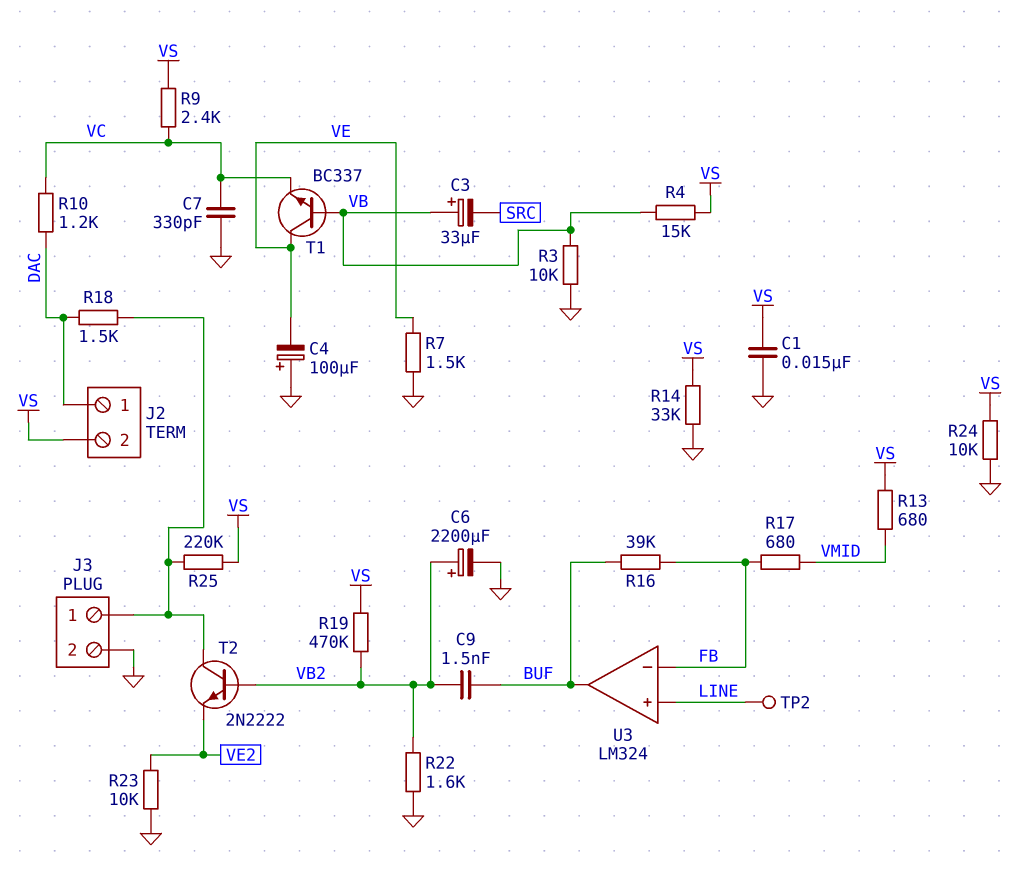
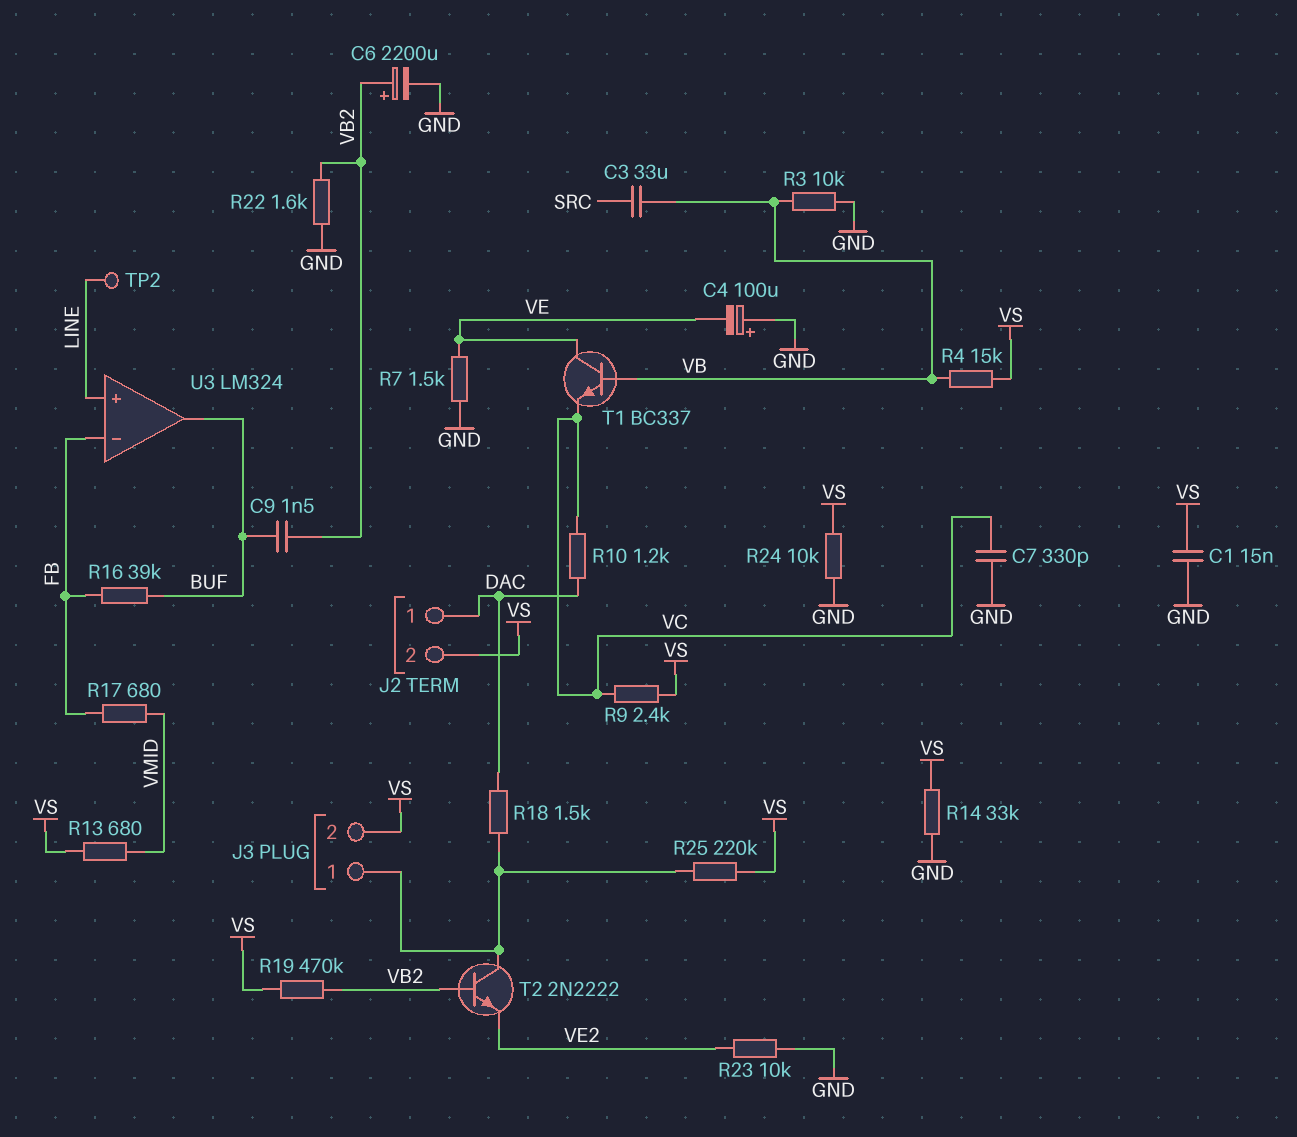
C3: 33uF (plus VB, minus SRC) -> 33uF (SRC, VB)
J3 pin 2: GND -> VS

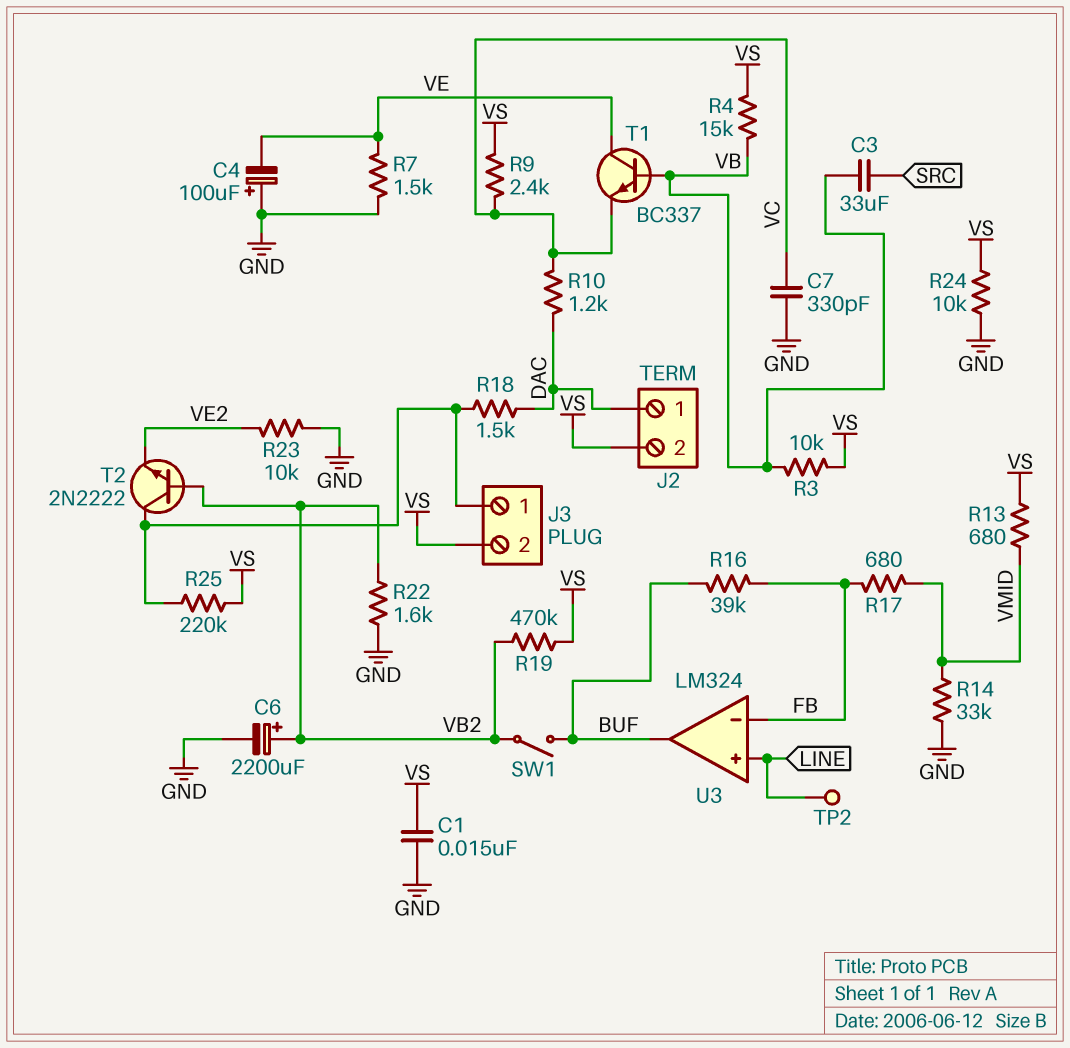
C9: 1.5nF (BUF, VB2) -> none
R3: 10k (GND, VB) -> 10k (VB, VS)
R14: 33k (GND, VS) -> 33k (GND, VMID)
SW1: none -> switch (BUF, VB2)

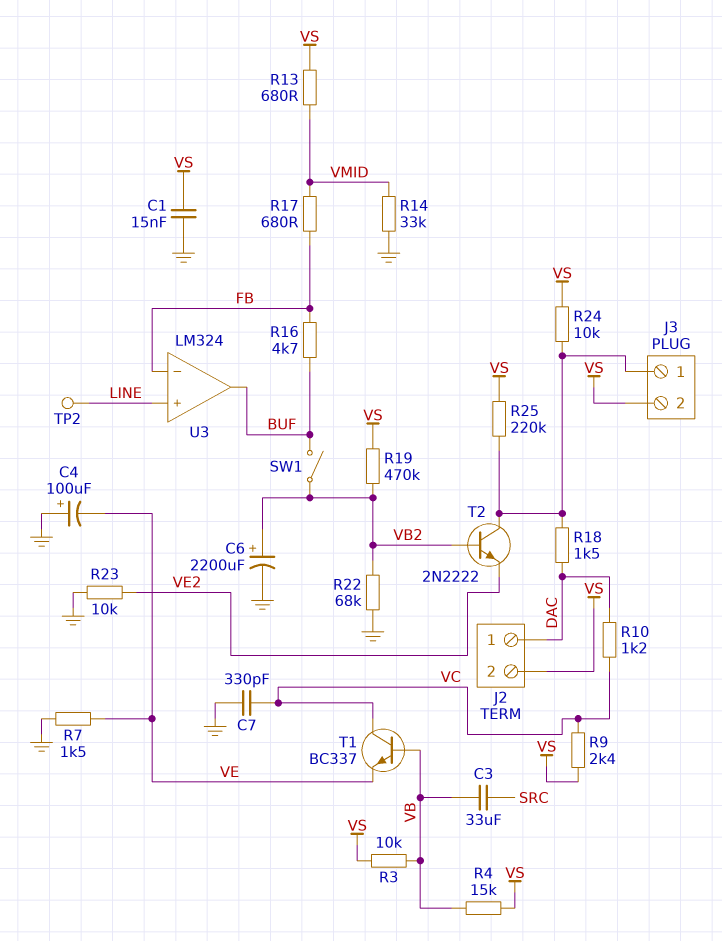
R16: 39k (BUF, FB) -> 4.7k (BUF, FB)
R22: 1.6k (GND, VB2) -> 68k (GND, VB2)
R24: 10k (GND, VS) -> 10k (J3/1, VS)
T1: NPN BC337 (B VB, C VE, E VC) -> NPN BC337 (B VB, C VC, E VE)

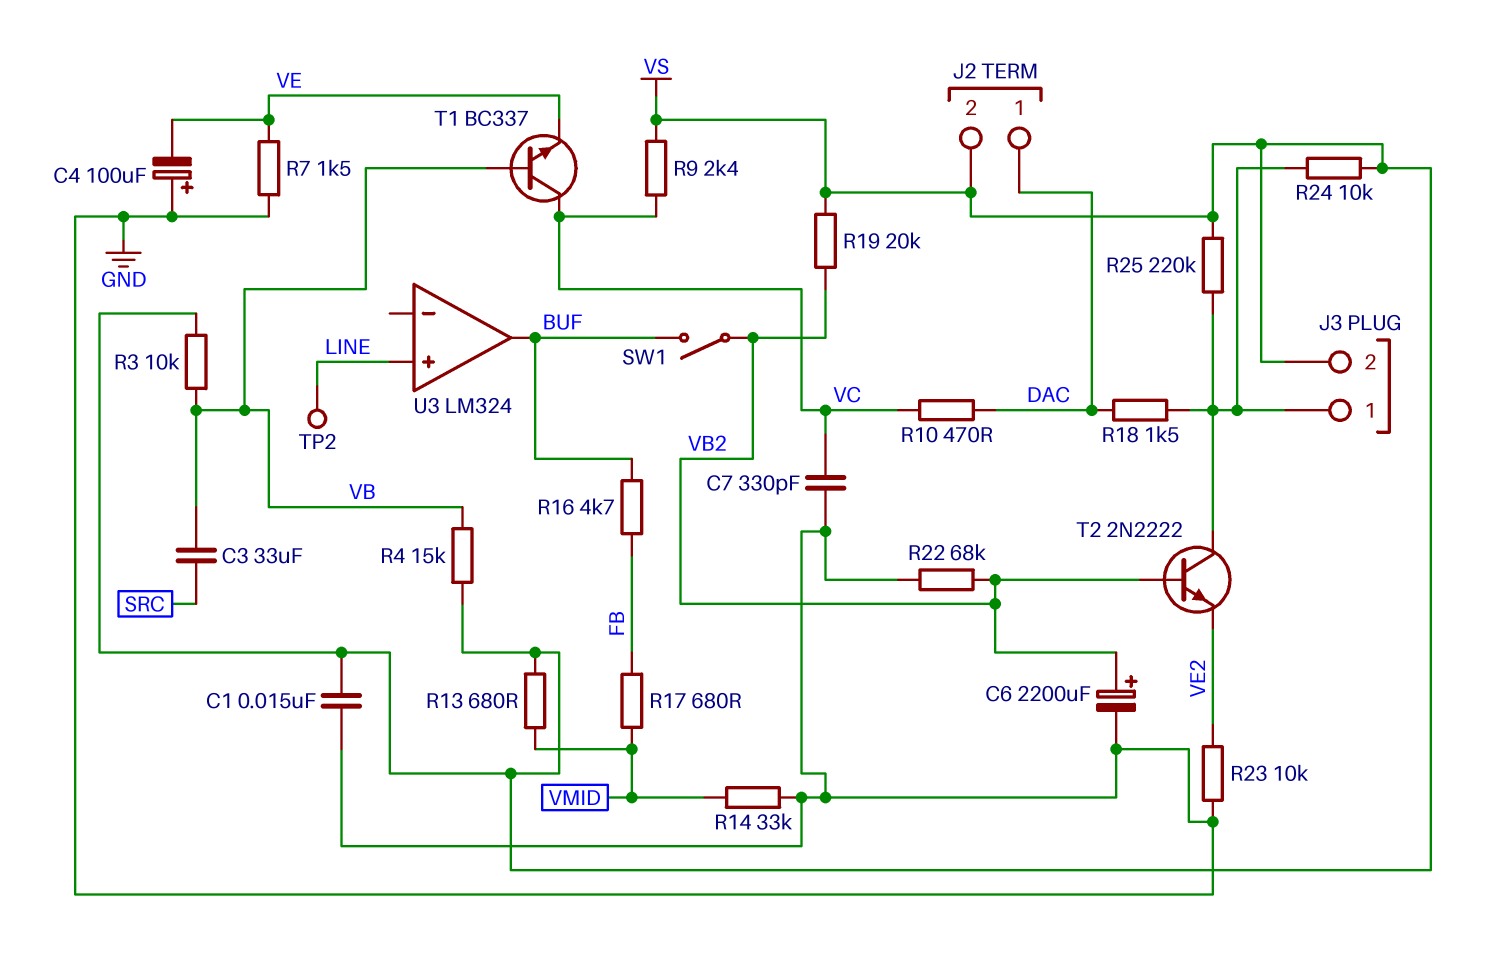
R10: 1.2k (DAC, VC) -> 470 (DAC, VC)
R19: 470k (VB2, VS) -> 20k (VB2, VS)
U3 pin in-: FB -> none

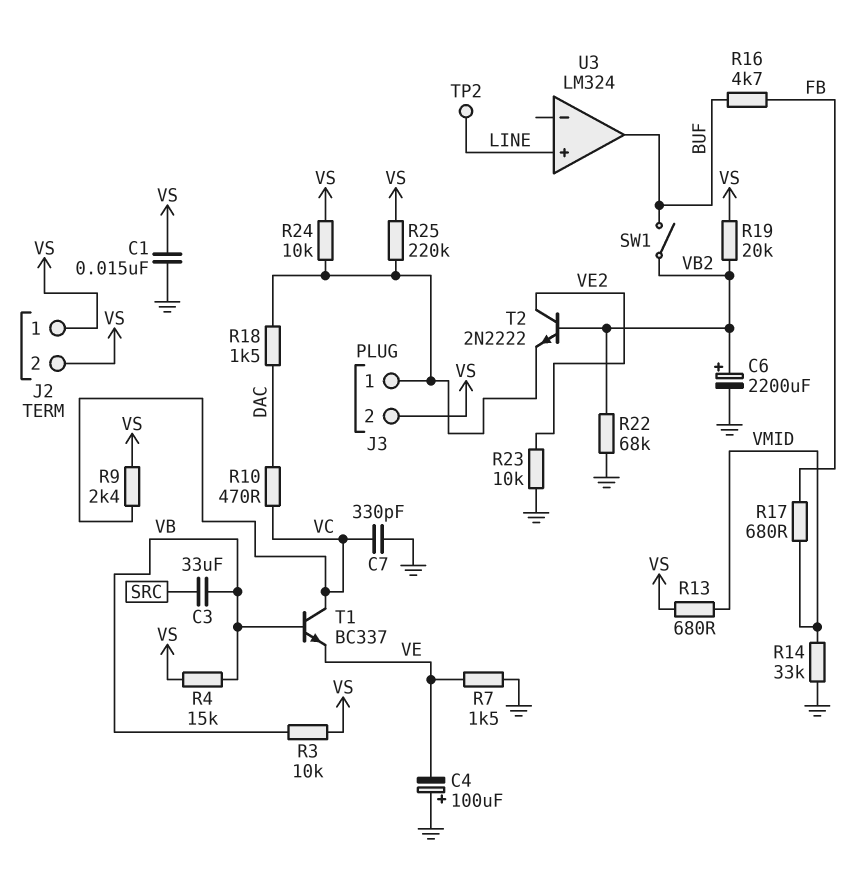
J2 pin 1: DAC -> VS
T2: NPN 2N2222 (B VB2, C J3/1, E VE2) -> NPN 2N2222 (B VB2, C VE2, E J3/1)

